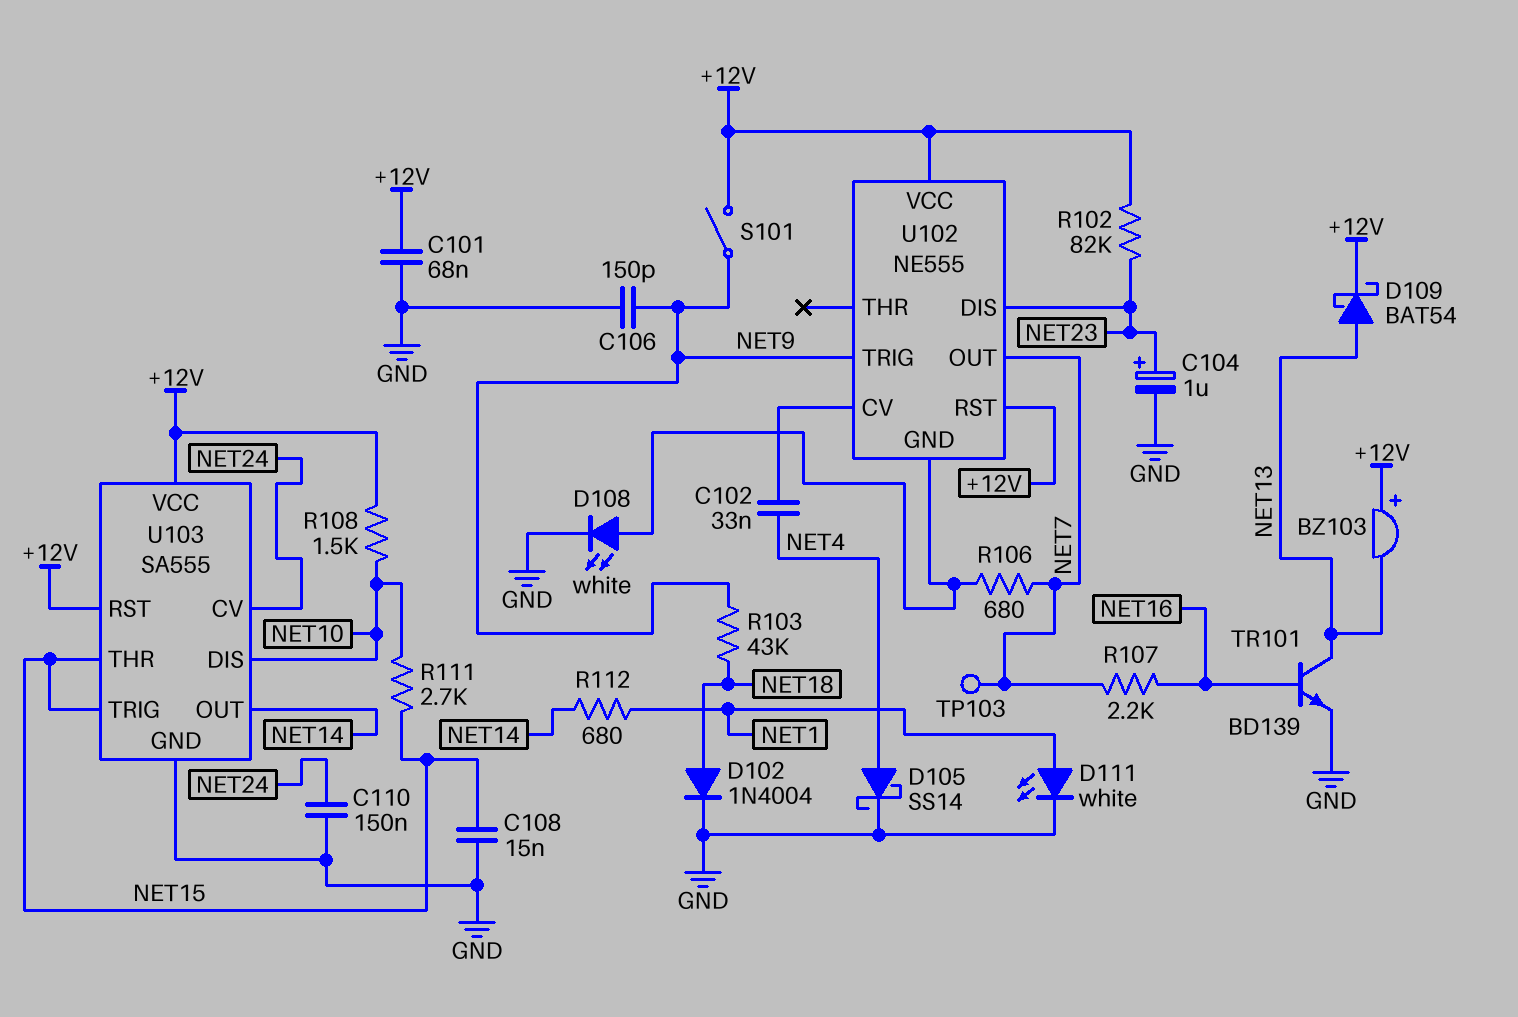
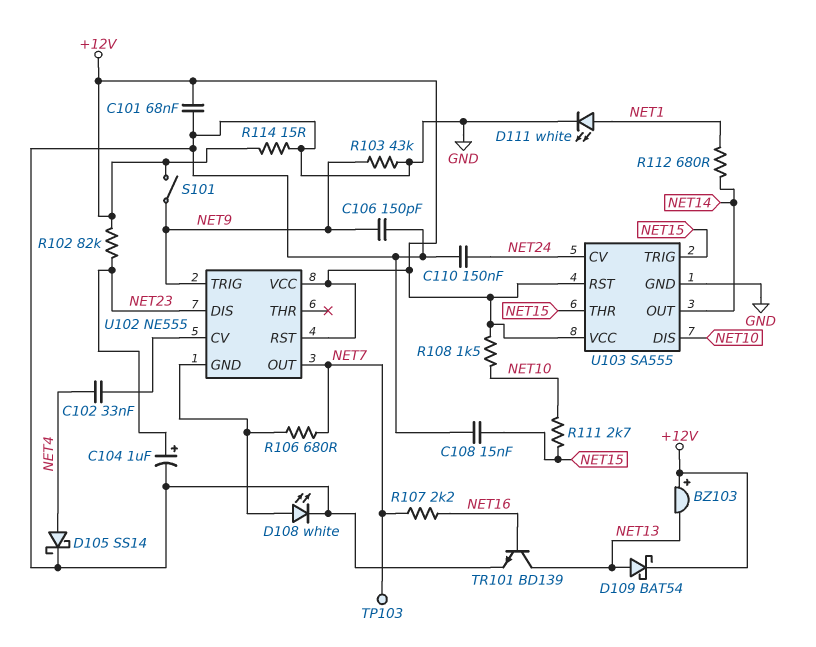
D102: diode 1N4004 (A NET18, K GND) -> none
R103: 43k (NET9, NET18) -> 43k (GND, NET9)
R114: none -> 15 (+12V, GND)

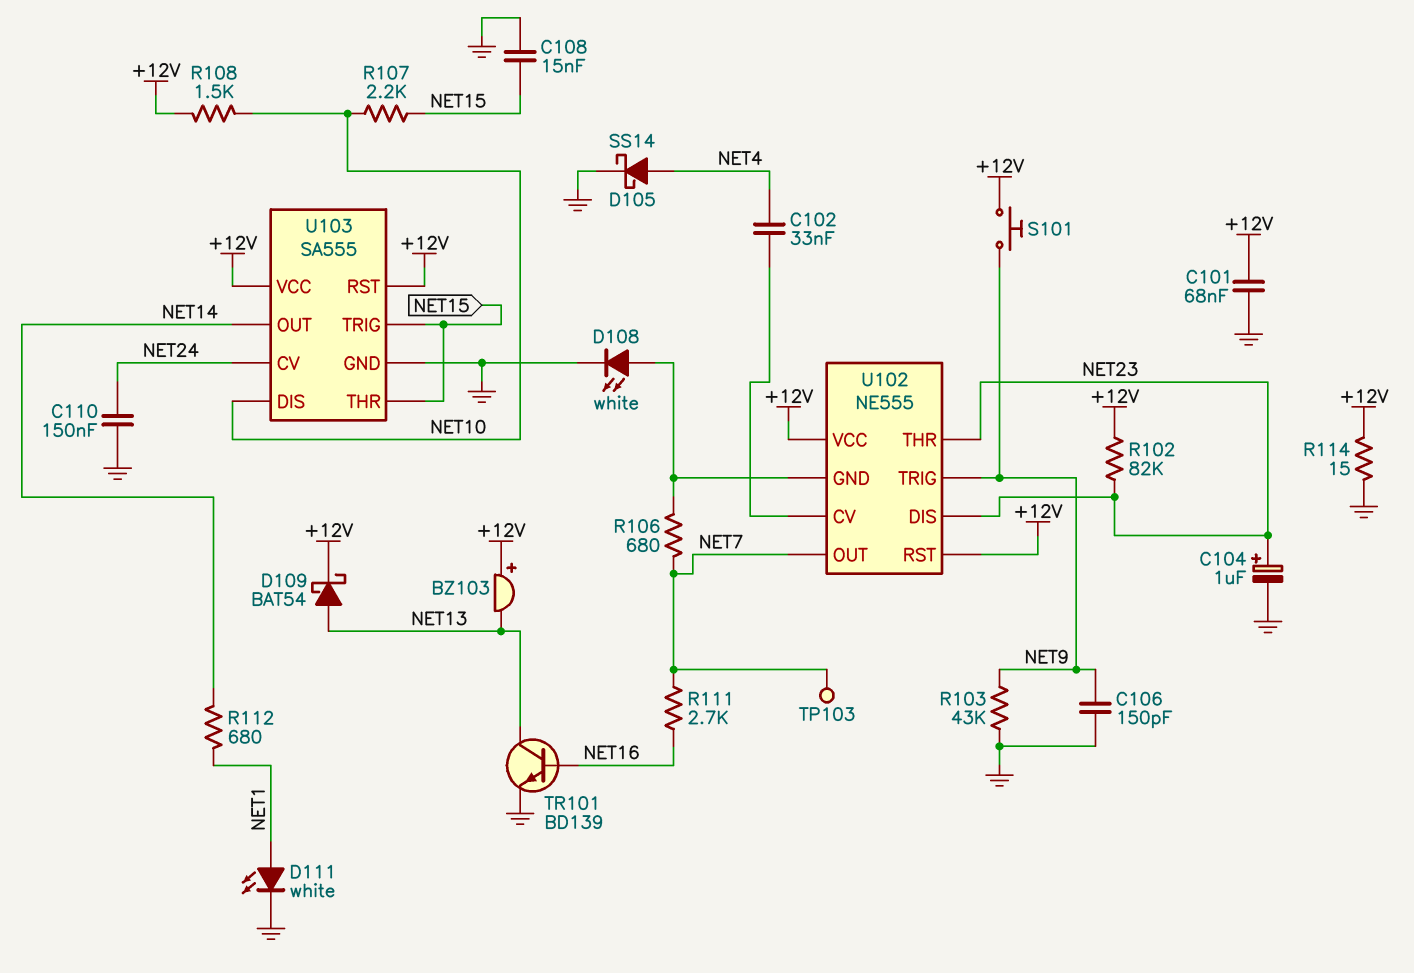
R107: 2.2k (NET7, NET16) -> 2.2k (NET10, NET15)
R111: 2.7k (NET10, NET15) -> 2.7k (NET7, NET16)
S101: switch (+12V, NET9) -> button (+12V, NET9)
U102 pin THR: none -> NET23

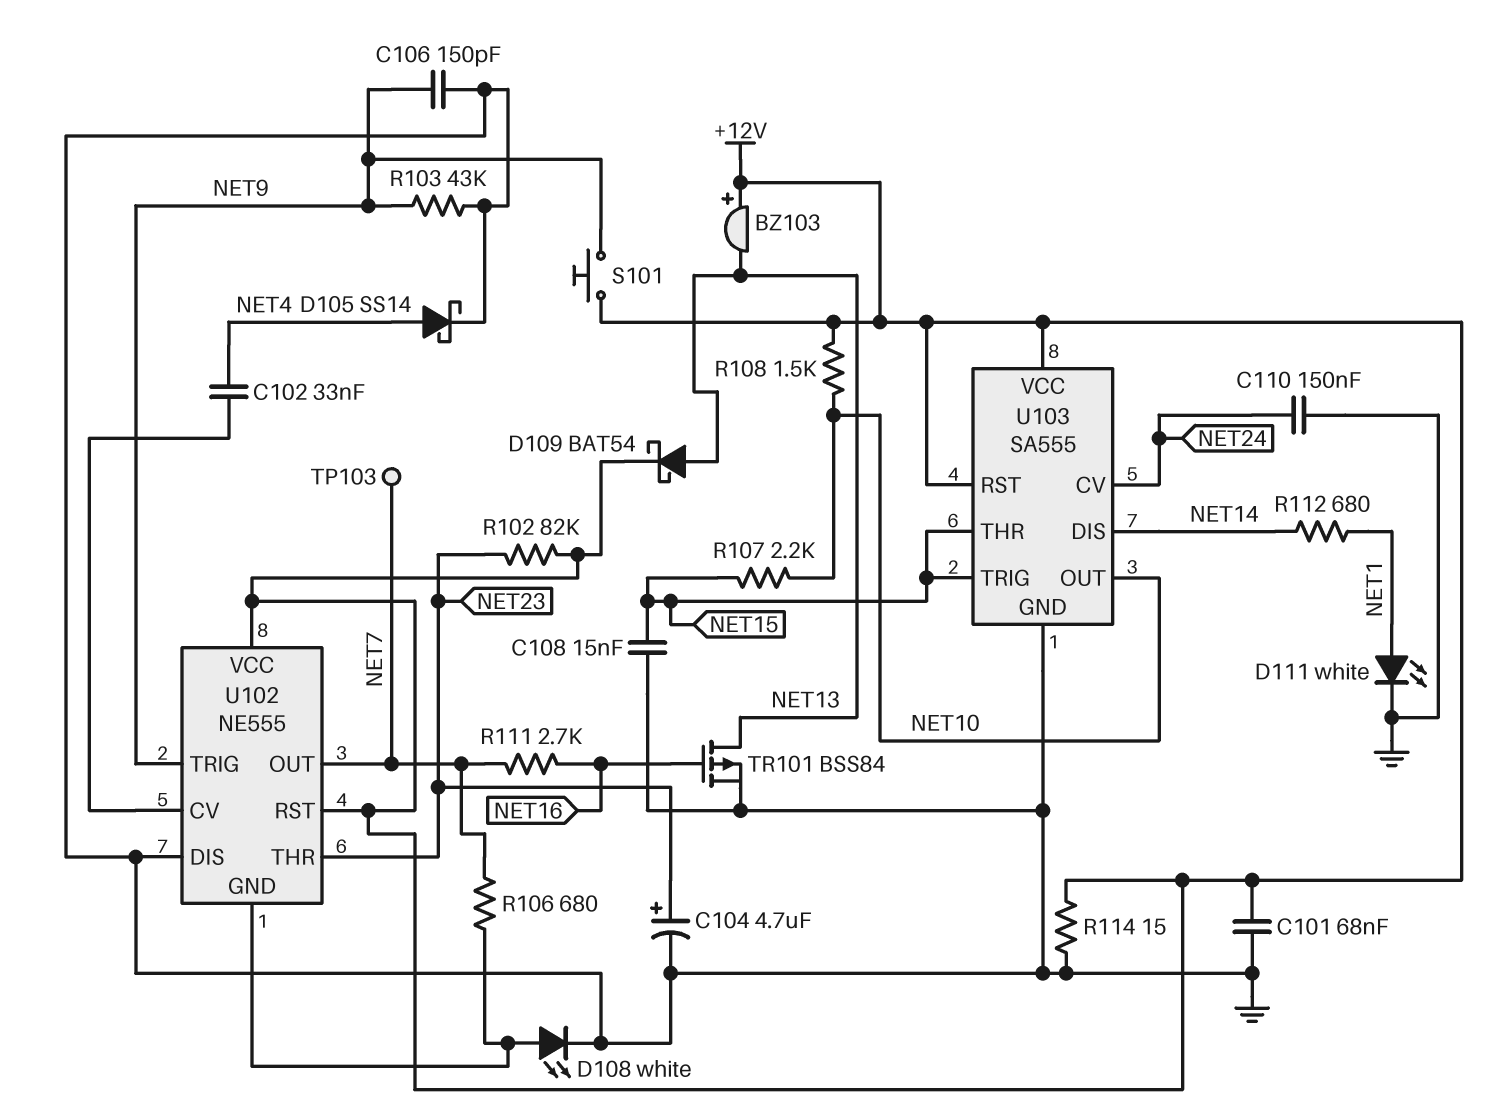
C104: 1uF (plus NET23, minus GND) -> 4.7uF (plus NET23, minus GND)
TR101: NPN BD139 (B NET16, C NET13, E GND) -> PMOS BSS84 (G NET16, D NET13, S GND)
U102 pin DIS: NET23 -> GND
U103 pin DIS: NET10 -> NET14
U103 pin OUT: NET14 -> NET10

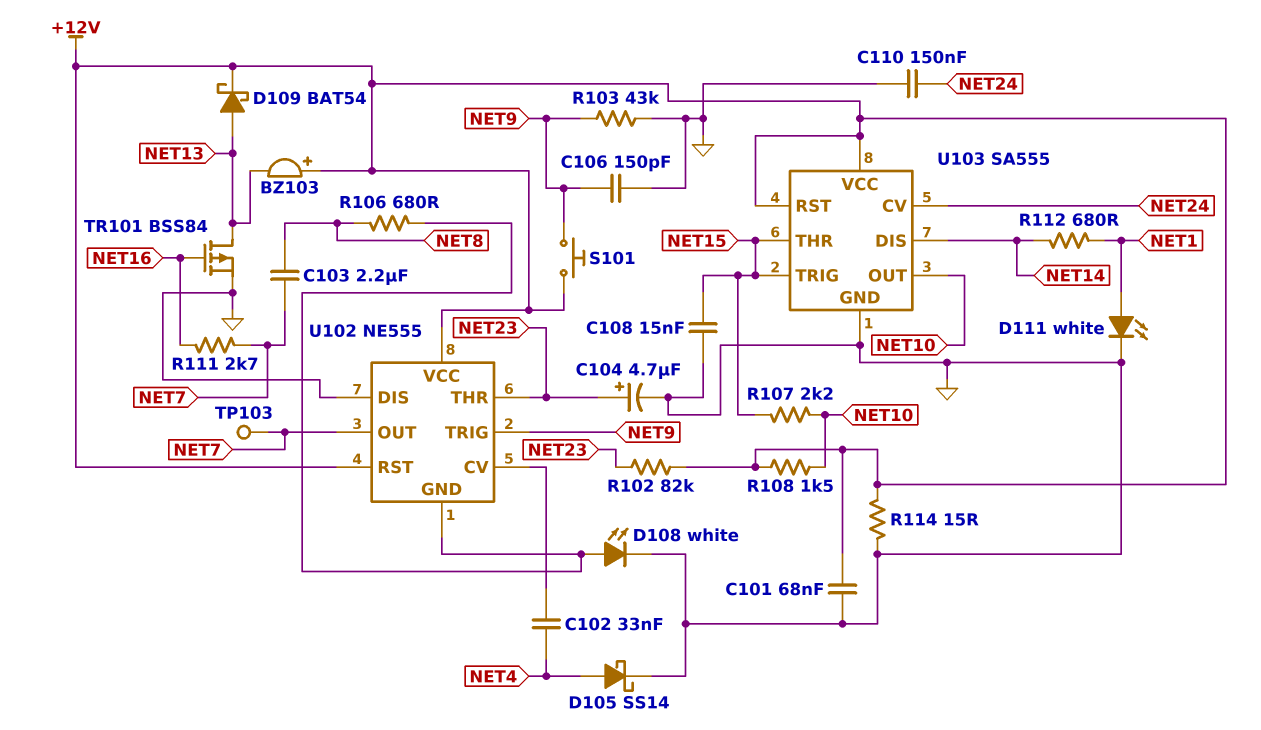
C103: none -> 2.2uF (NET7, NET8)
R106: 680 (NET7, U102/GND) -> 680 (NET8, U102/GND)

